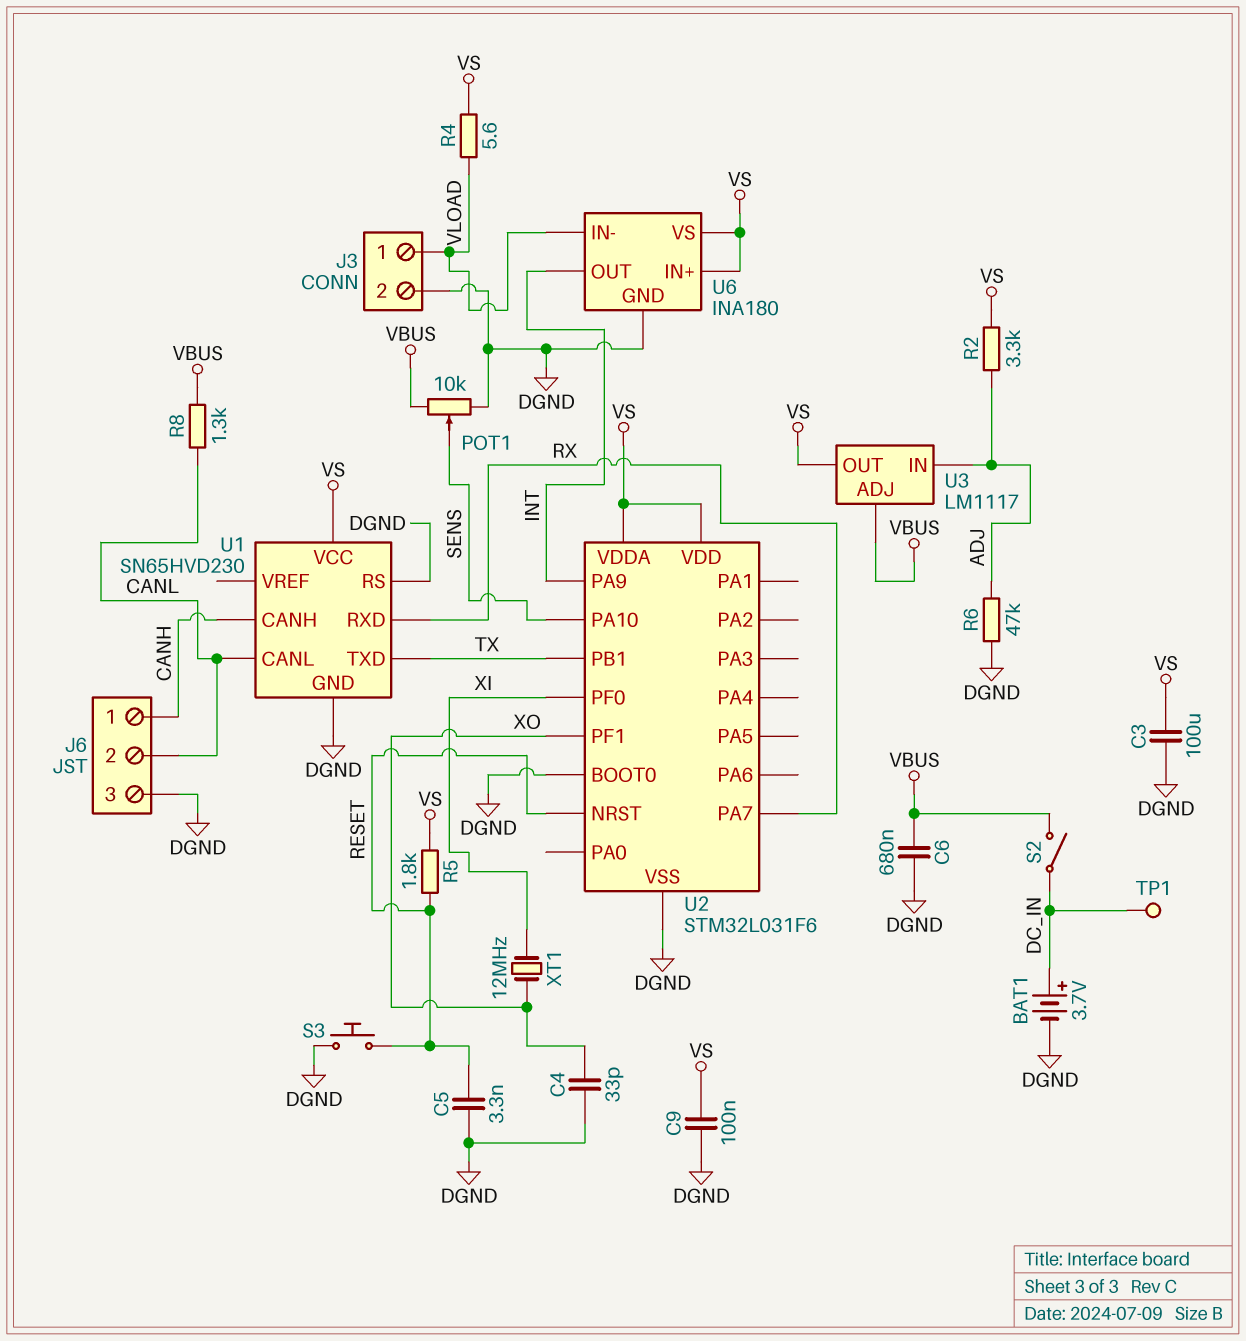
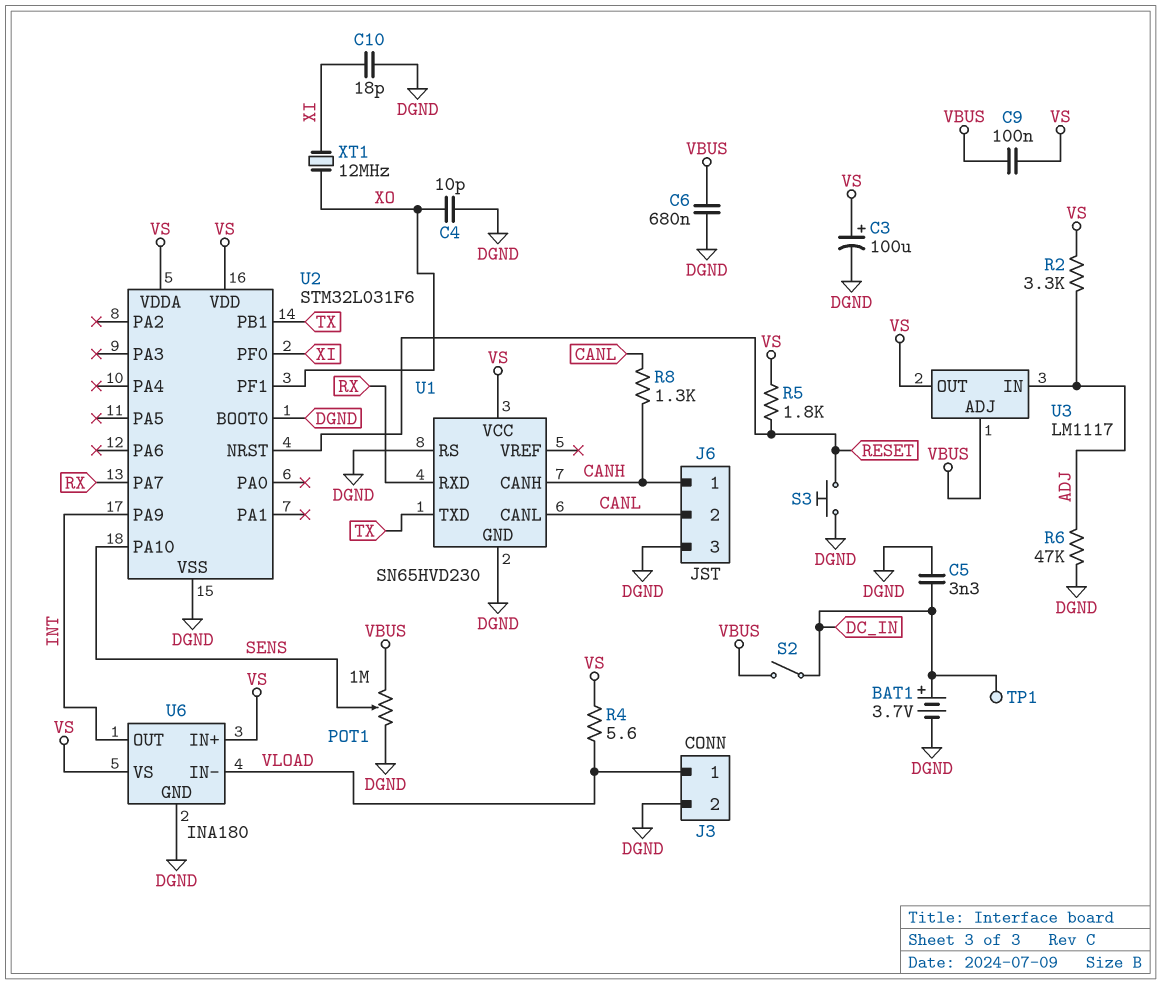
C3: 100uF (DGND, VS) -> 100uF (plus VS, minus DGND)
C4: 33pF (DGND, XO) -> 10pF (DGND, XO)
C5: 3.3nF (DGND, RESET) -> 3.3nF (DC_IN, DGND)
C9: 100nF (DGND, VS) -> 100nF (VBUS, VS)
C10: none -> 18pF (DGND, XI)
POT1: 10k (DGND, VBUS, wiper SENS) -> 1M (DGND, VBUS, wiper SENS)
R8: 1.3k (CANL, VBUS) -> 1.3k (CANH, CANL)

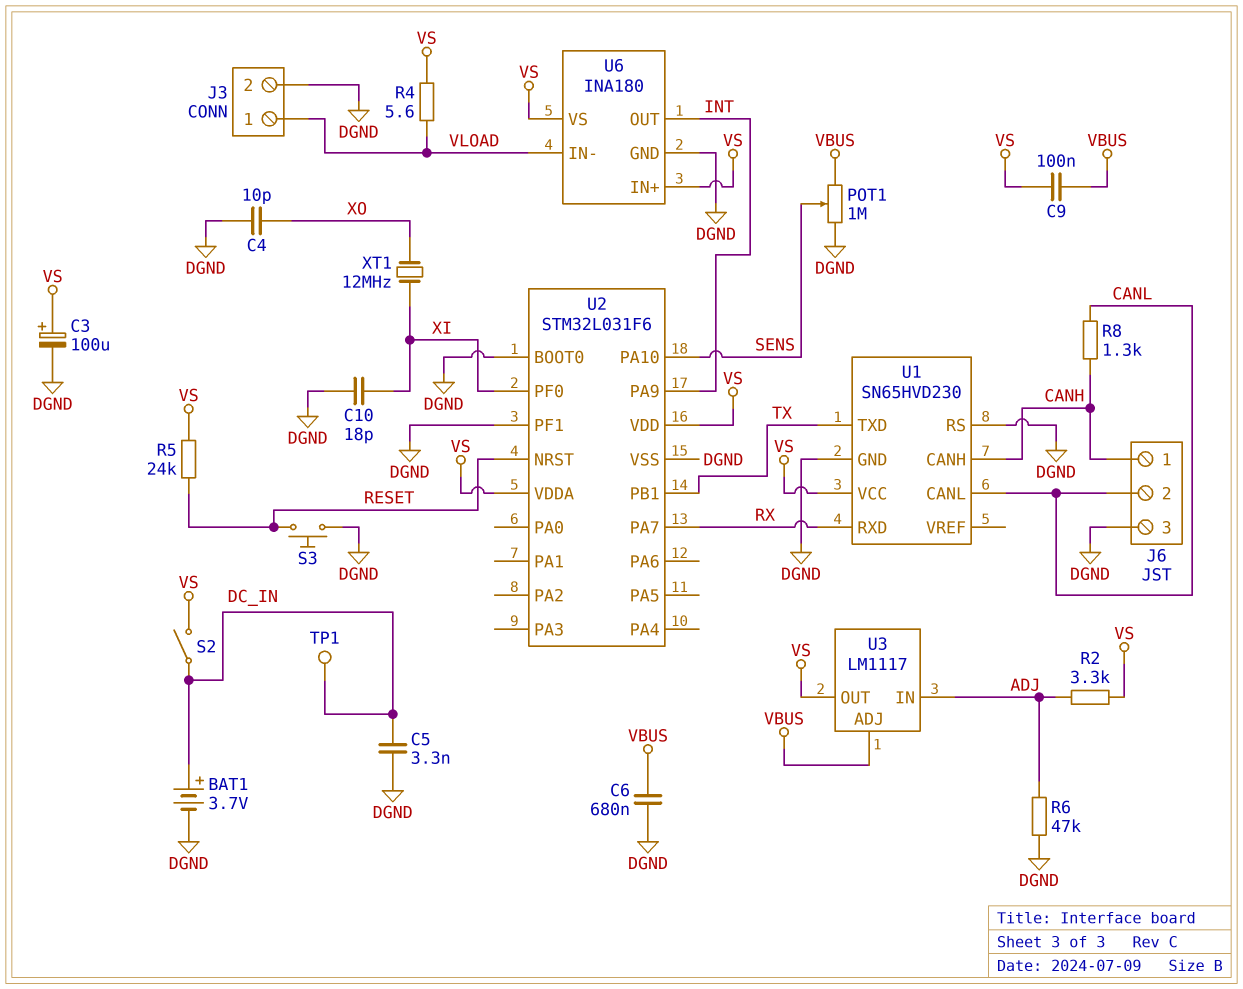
R5: 1.8k (RESET, VS) -> 24k (RESET, VS)
S2: switch (DC_IN, VBUS) -> switch (DC_IN, VS)
U2 pin PF1: XO -> DGND

